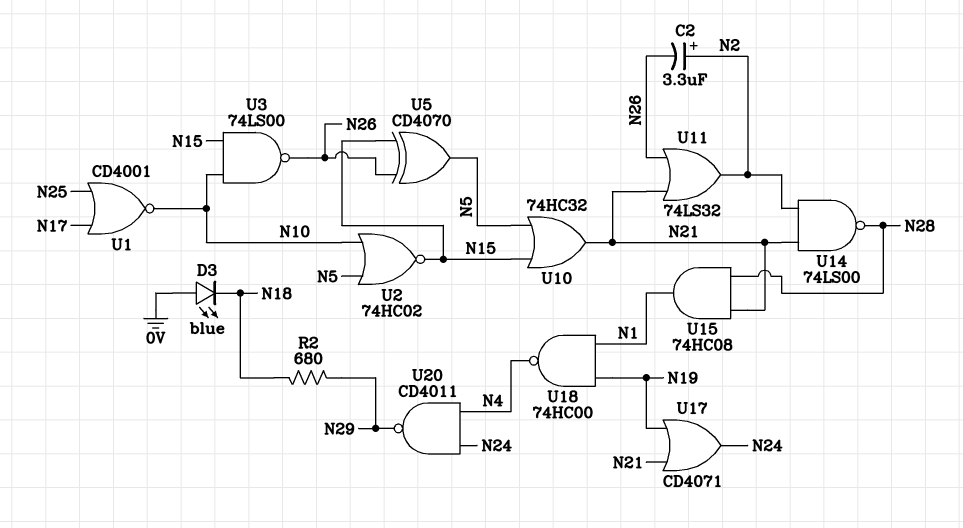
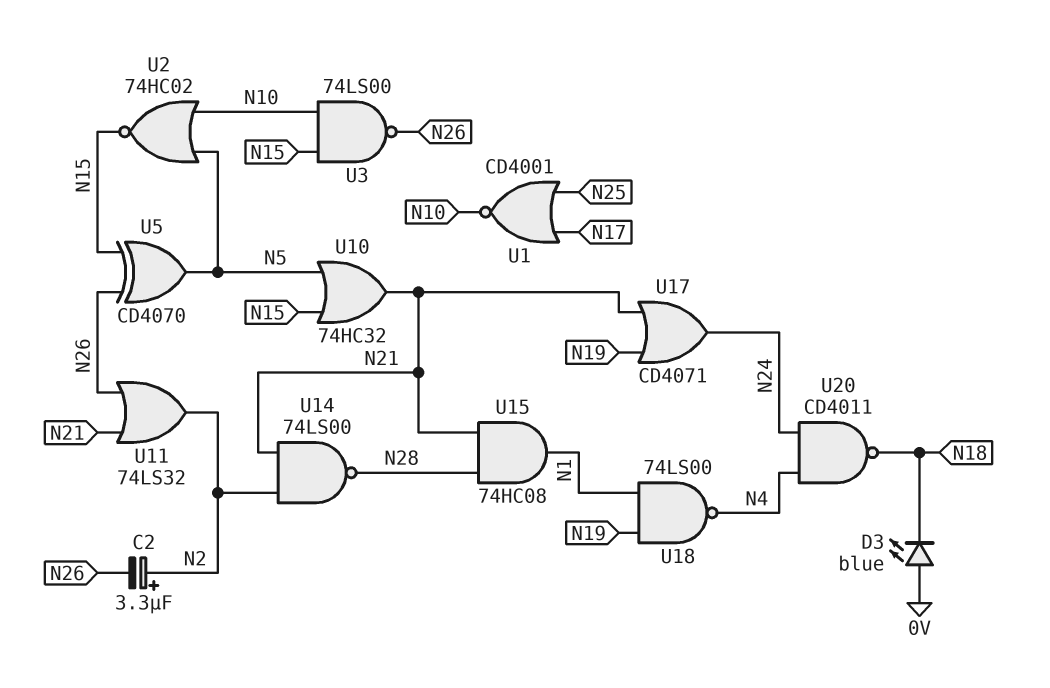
R2: 680 (N18, N29) -> none
U18: NAND 74HC00 (in N1, in N19, out N4) -> NAND 74LS00 (in N1, in N19, out N4)
U20: NAND CD4011 (in N4, in N24, out N29) -> NAND CD4011 (in N4, in N24, out N18)

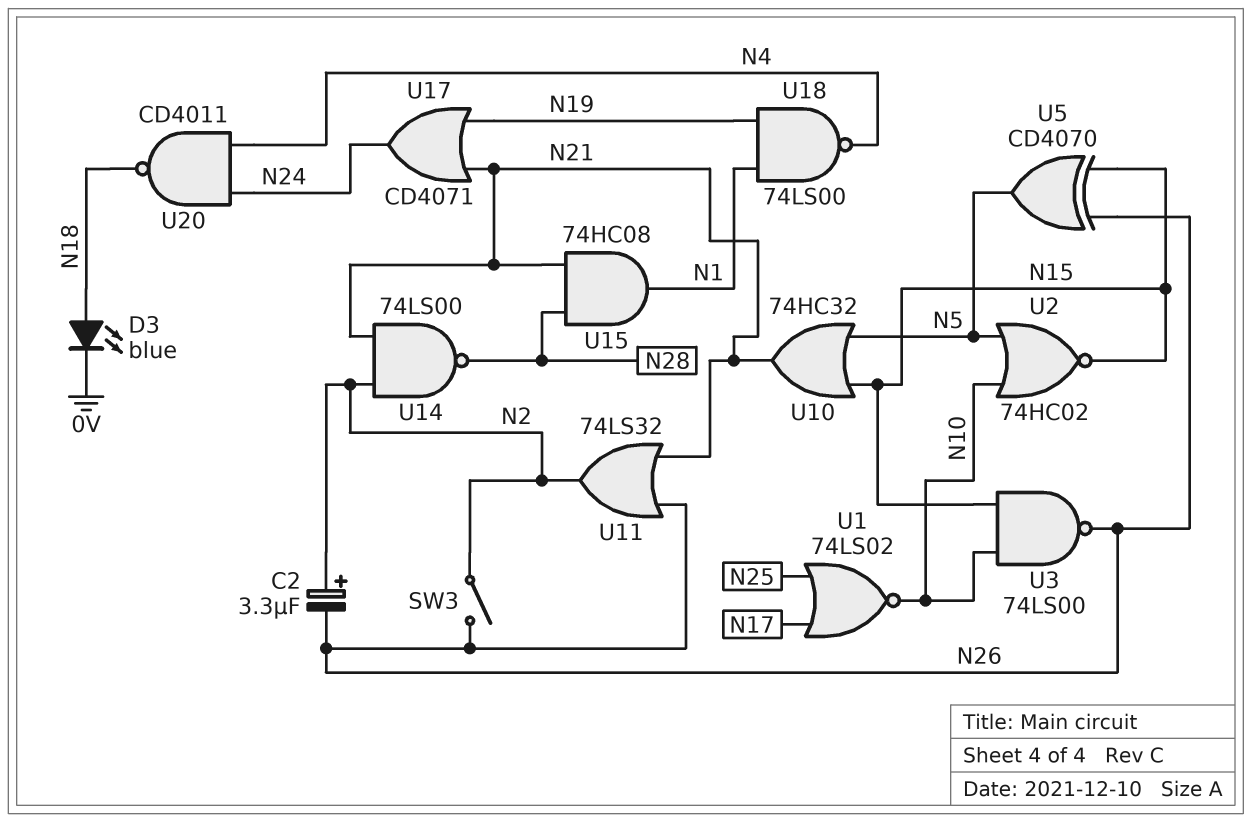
D3: LED blue (A 0V, K N18) -> LED blue (A N18, K 0V)
SW3: none -> switch (N2, N26)
U1: NOR CD4001 (in N17, in N25, out N10) -> NOR 74LS02 (in N17, in N25, out N10)

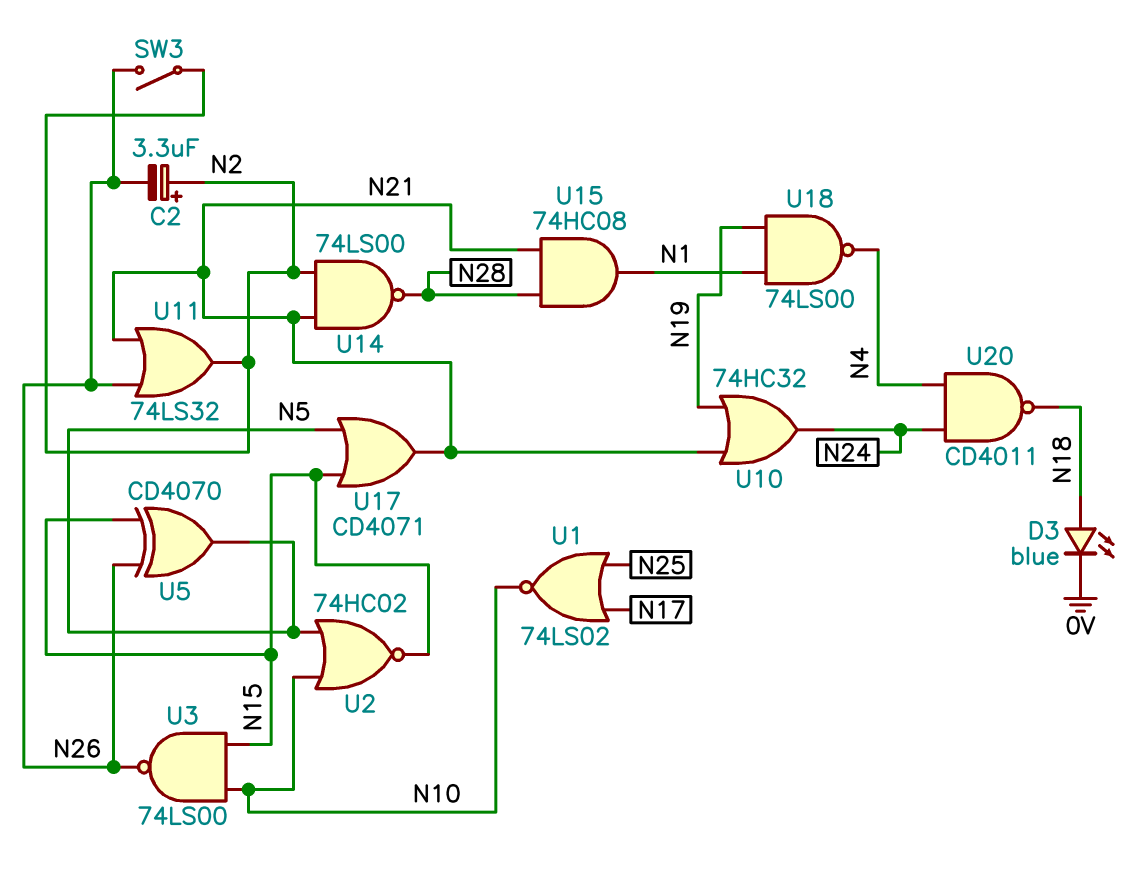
U10: OR 74HC32 (in N5, in N15, out N21) -> OR 74HC32 (in N19, in N21, out N24)
U17: OR CD4071 (in N19, in N21, out N24) -> OR CD4071 (in N5, in N15, out N21)

